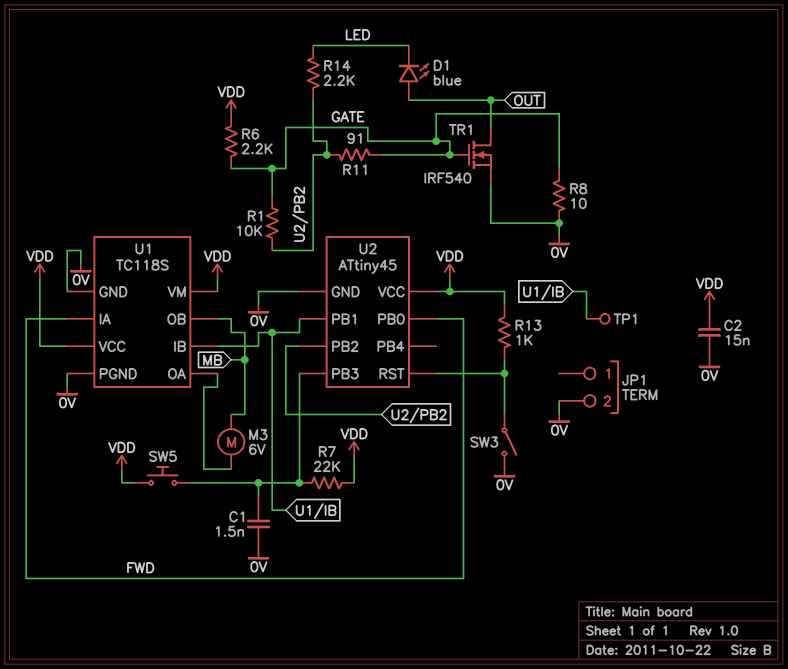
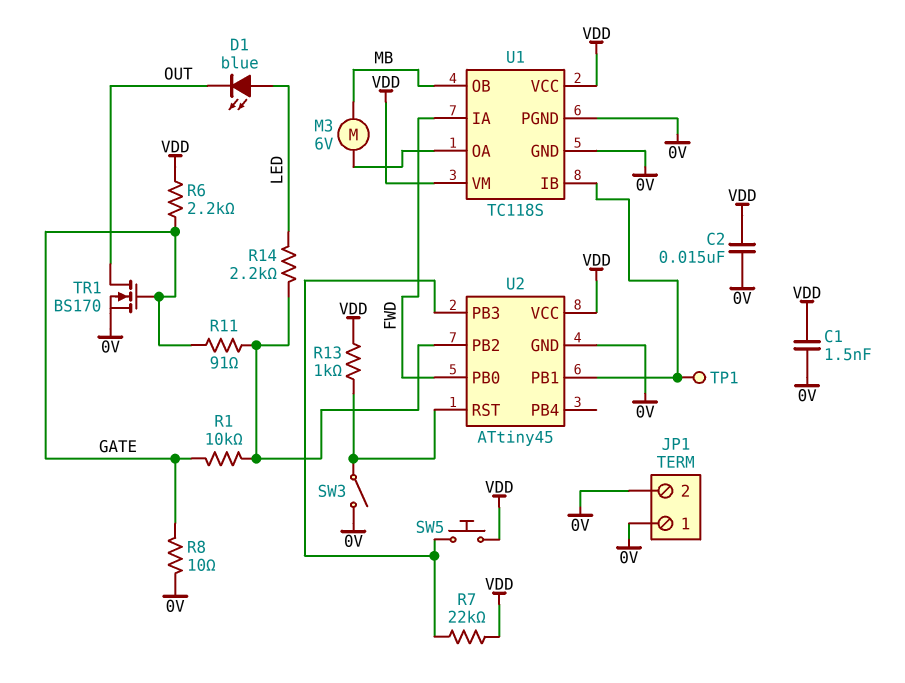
C1: 1.5nF (0V, U2/PB3) -> 1.5nF (0V, VDD)
D1: LED blue (A OUT, K LED) -> LED blue (A LED, K OUT)
JP1 pin 1: none -> 0V
TR1: NMOS IRF540 (G GATE, D OUT, S 0V) -> NMOS BS170 (G GATE, D OUT, S 0V)

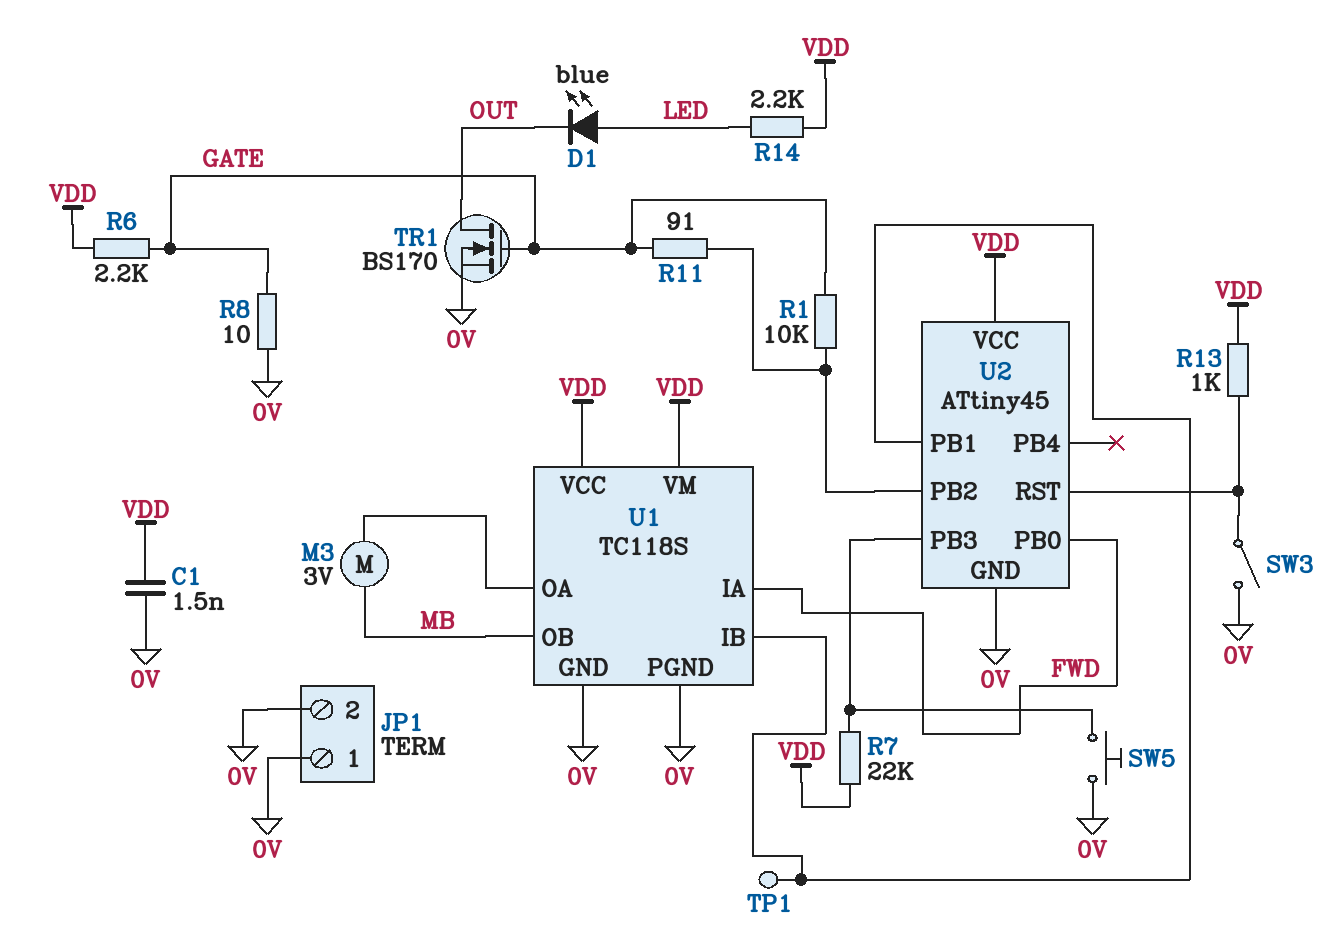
C2: 15nF (0V, VDD) -> none
M3: motor 6V (MB, U1/OA) -> motor 3V (MB, U1/OA)
R14: 2.2k (LED, U2/PB2) -> 2.2k (LED, VDD)
SW5: button (U2/PB3, VDD) -> button (0V, U2/PB3)

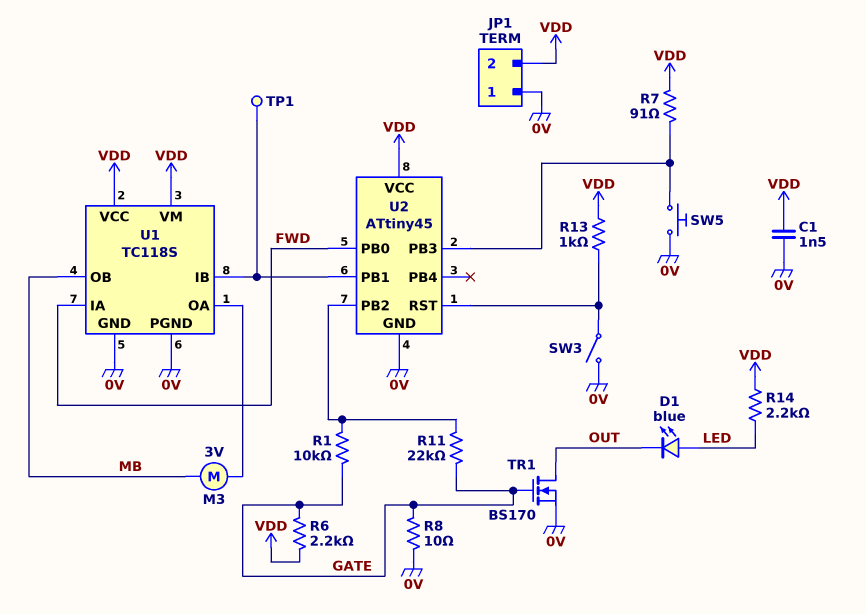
JP1 pin 2: 0V -> VDD
R7: 22k (U2/PB3, VDD) -> 91 (U2/PB3, VDD)
R11: 91 (GATE, U2/PB2) -> 22k (GATE, U2/PB2)

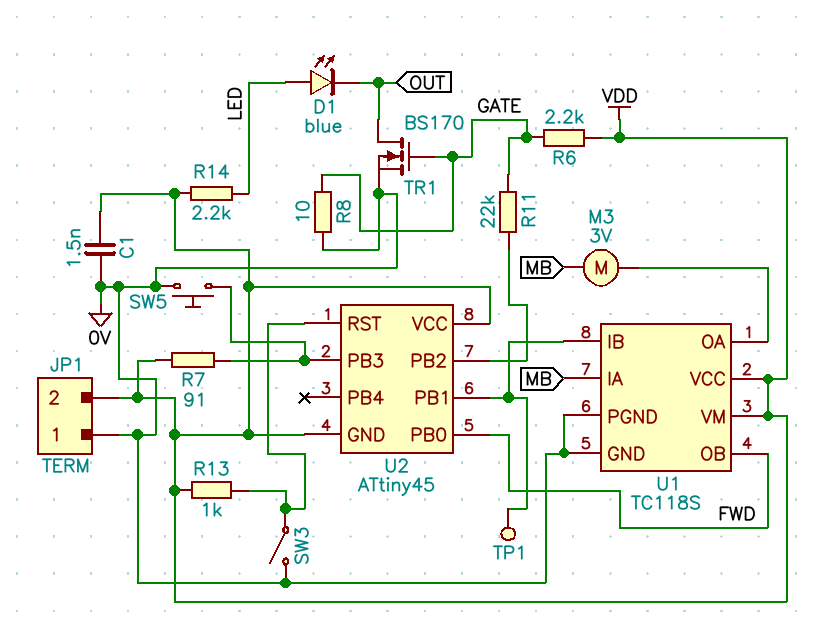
R1: 10k (GATE, U2/PB2) -> none
U1 pin IA: FWD -> MB
U1 pin OB: MB -> FWD
U2 pin GND: 0V -> VDD

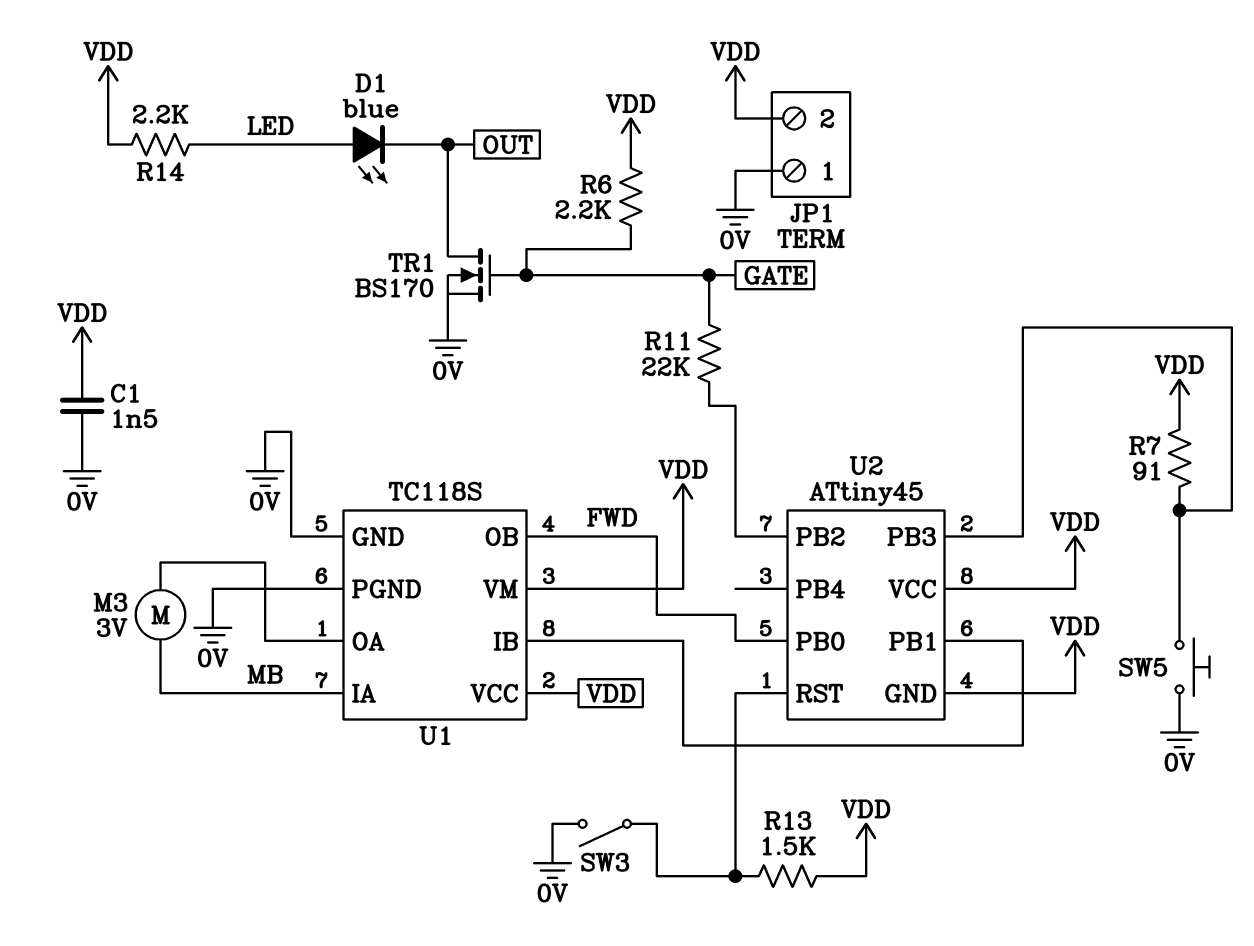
R8: 10 (0V, GATE) -> none
R13: 1k (U2/RST, VDD) -> 1.5k (U2/RST, VDD)
TP1: test point (U1/IB) -> none

